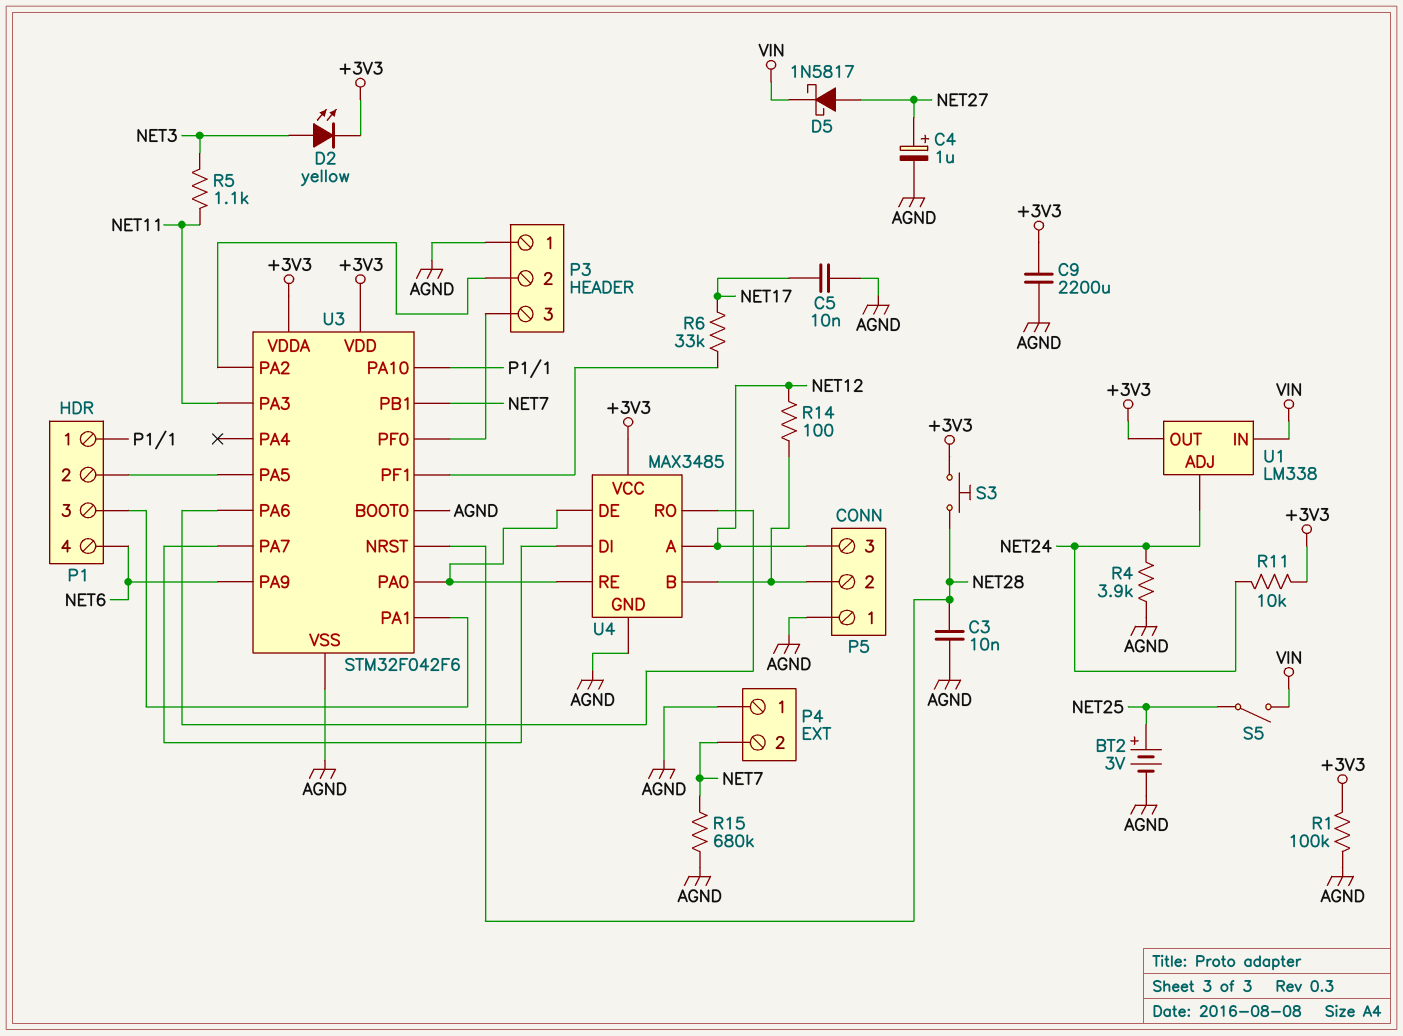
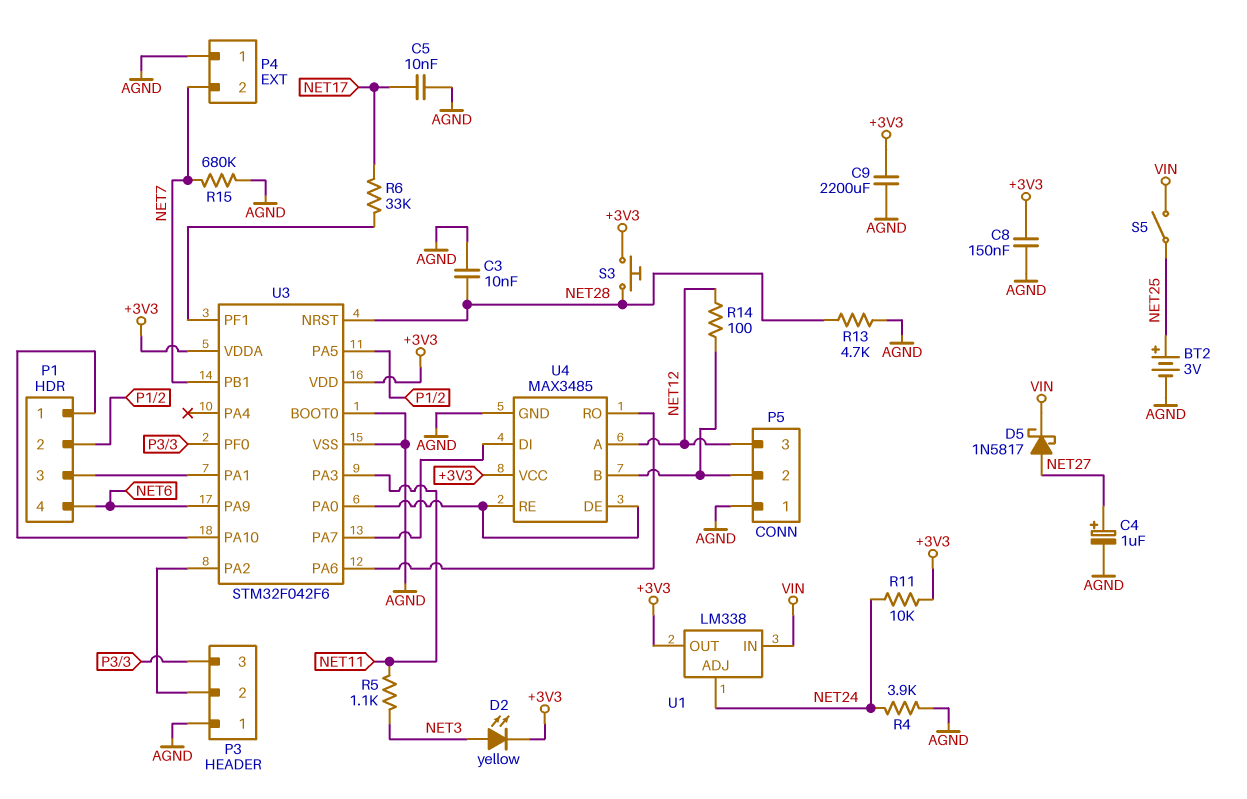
C8: none -> 150nF (+3V3, AGND)
R1: 100k (+3V3, AGND) -> none
R13: none -> 4.7k (AGND, NET28)

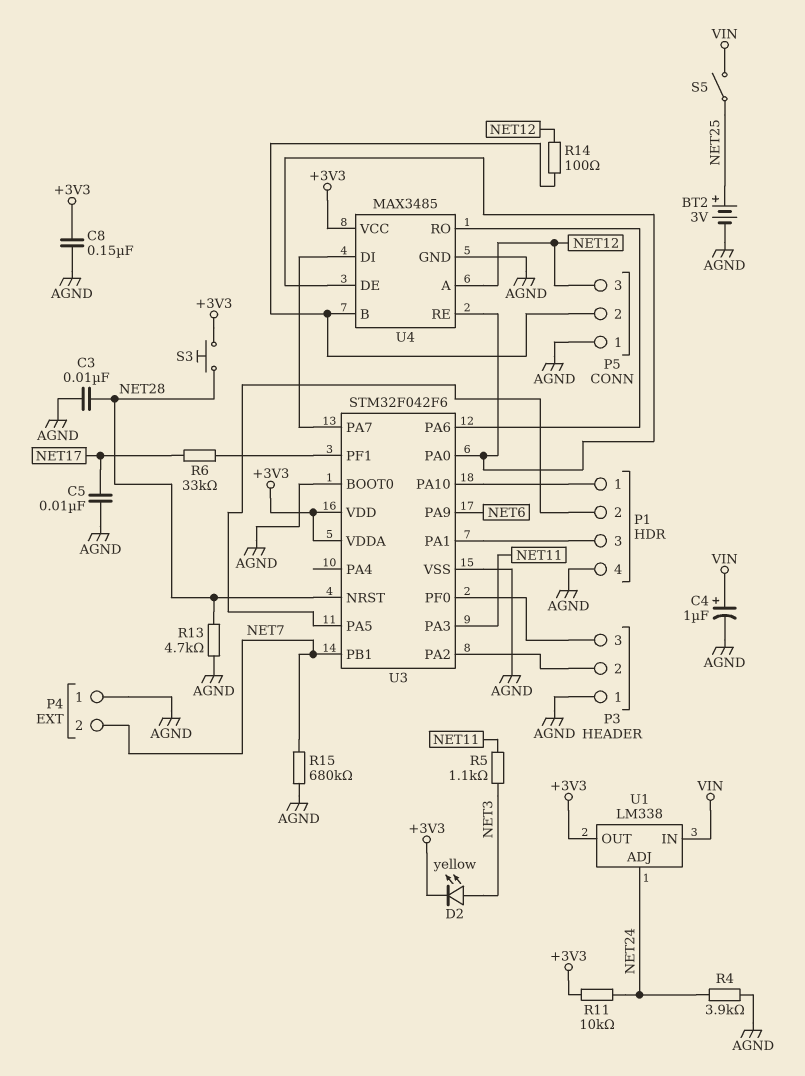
C4: 1uF (plus NET27, minus AGND) -> 1uF (plus VIN, minus AGND)
C9: 2200uF (+3V3, AGND) -> none
D5: schottky 1N5817 (A NET27, K VIN) -> none
P1 pin 4: NET6 -> AGND

